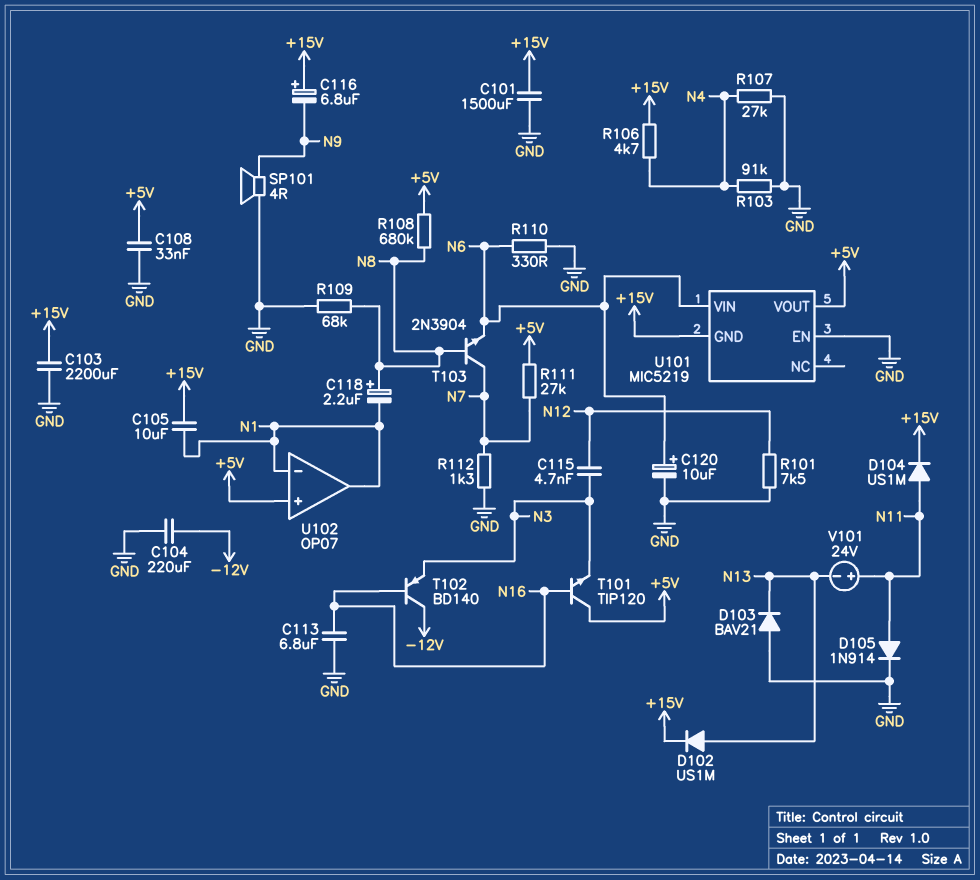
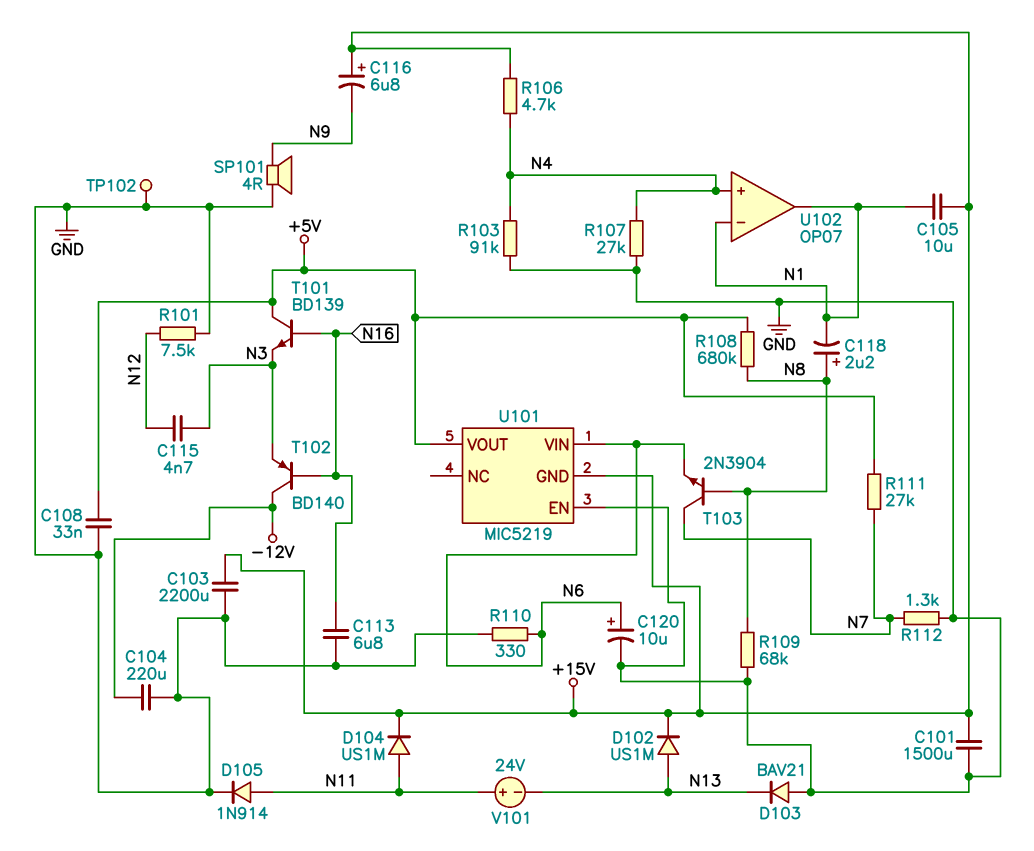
T101: NPN TIP120 (B N16, C +5V, E N3) -> NPN BD139 (B N16, C +5V, E N3)
TP102: none -> test point (GND)
U102 pin in+: +5V -> N4

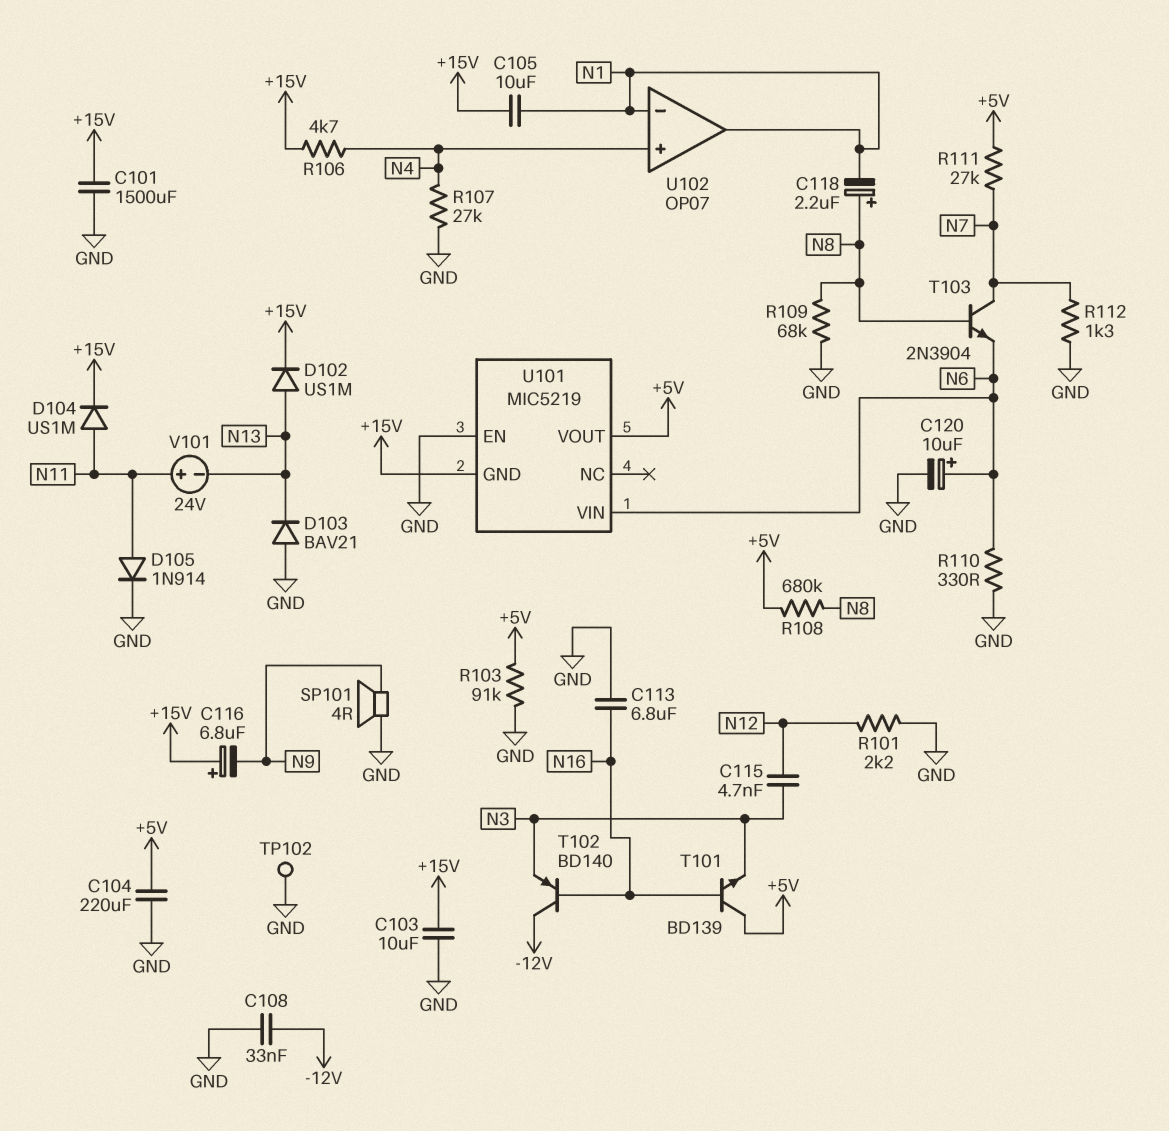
C103: 2200uF (+15V, GND) -> 10uF (+15V, GND)
C104: 220uF (-12V, GND) -> 220uF (+5V, GND)
C108: 33nF (+5V, GND) -> 33nF (-12V, GND)
R101: 7.5k (GND, N12) -> 2.2k (GND, N12)
R103: 91k (GND, N4) -> 91k (+5V, GND)

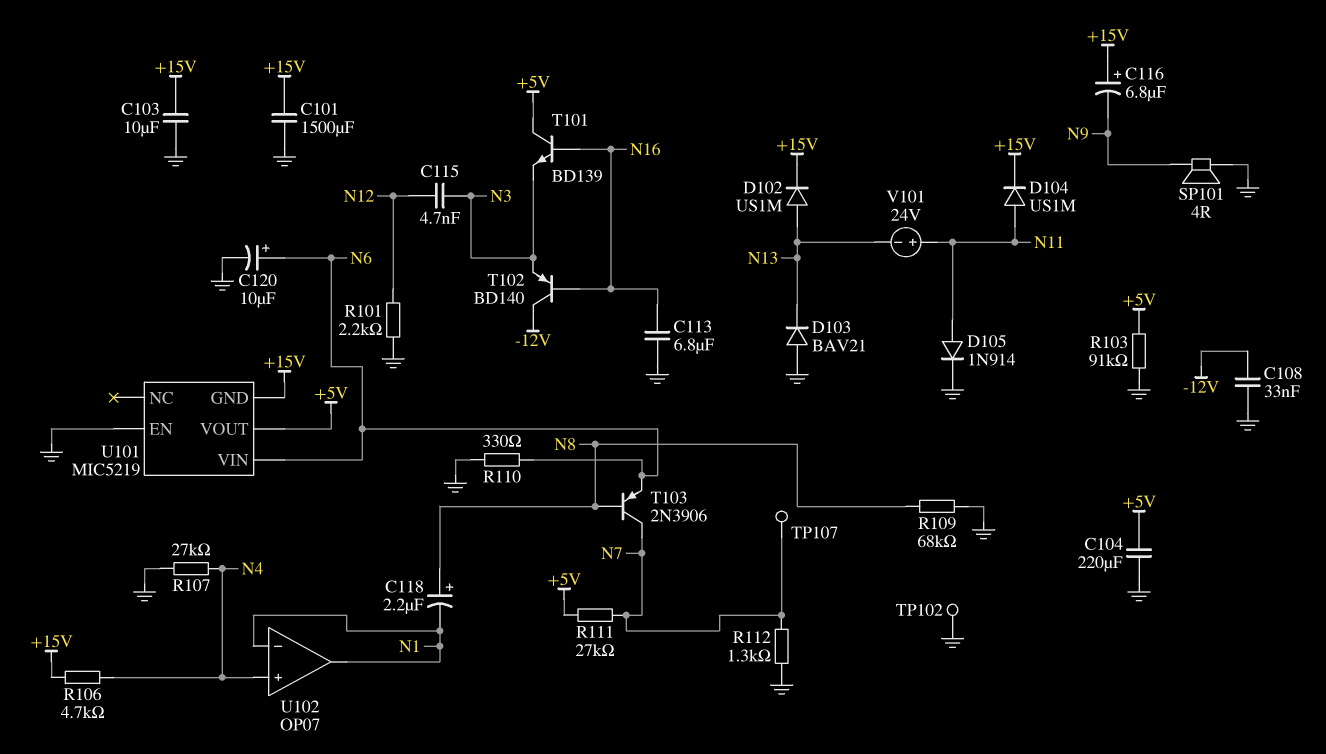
C105: 10uF (+15V, N1) -> none
R108: 680k (+5V, N8) -> none
T103: NPN 2N3904 (B N8, C N7, E N6) -> PNP 2N3906 (B N8, C N7, E N6)
TP107: none -> test point (N7)

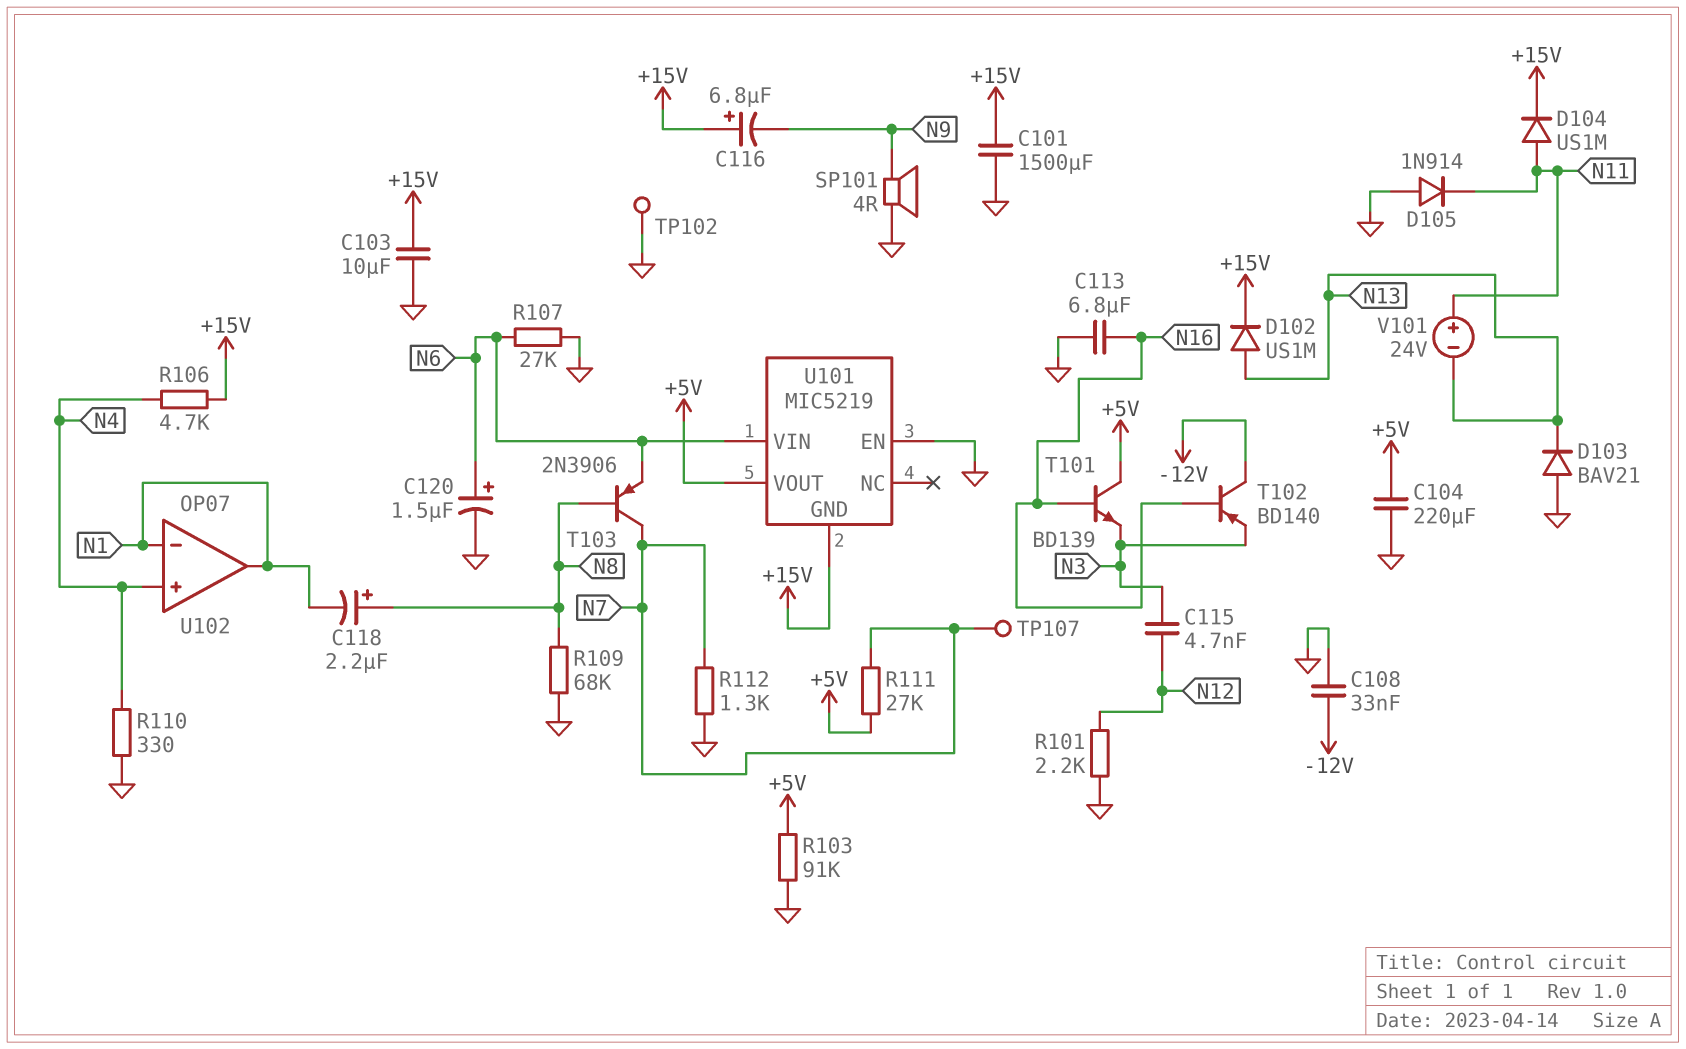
C120: 10uF (plus N6, minus GND) -> 1.5uF (plus N6, minus GND)
D105: diode 1N914 (A N11, K GND) -> diode 1N914 (A GND, K N11)
R107: 27k (GND, N4) -> 27k (GND, N6)
R110: 330 (GND, N6) -> 330 (GND, N4)

